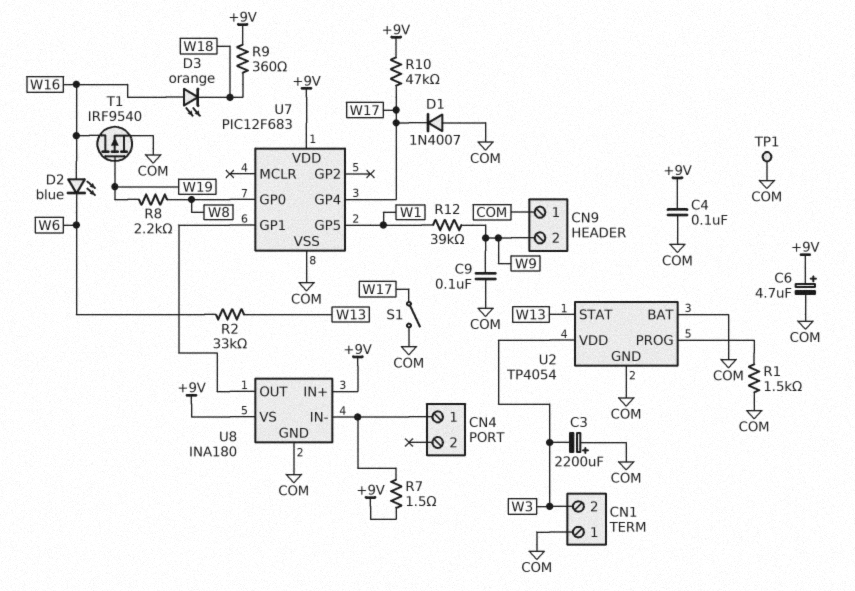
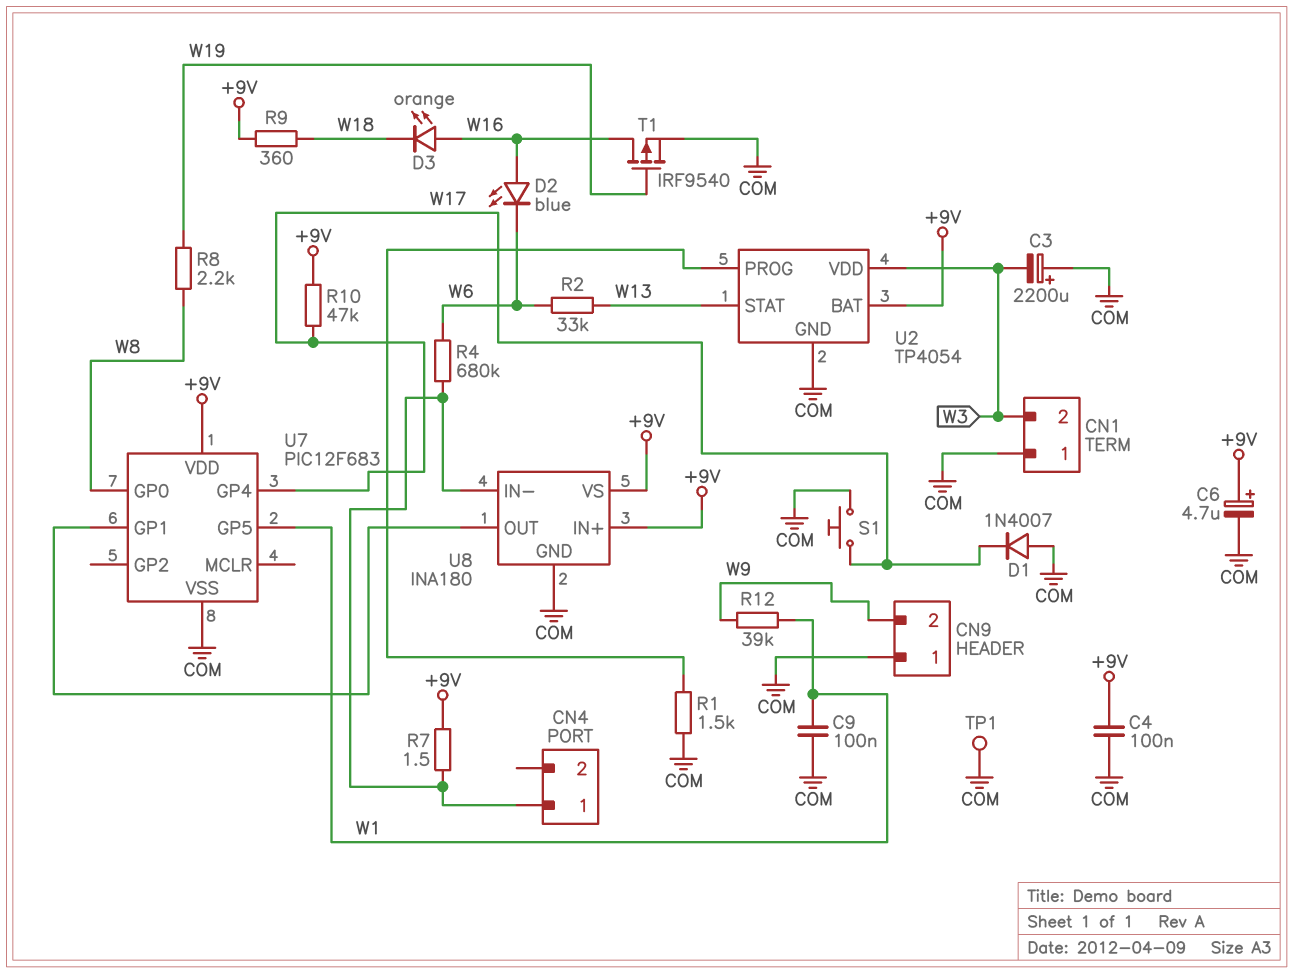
C9: 100nF (COM, W9) -> 100nF (COM, W1)
R4: none -> 680k (CN4/1, W6)
S1: switch (COM, W17) -> button (COM, W17)
U2 pin BAT: COM -> +9V

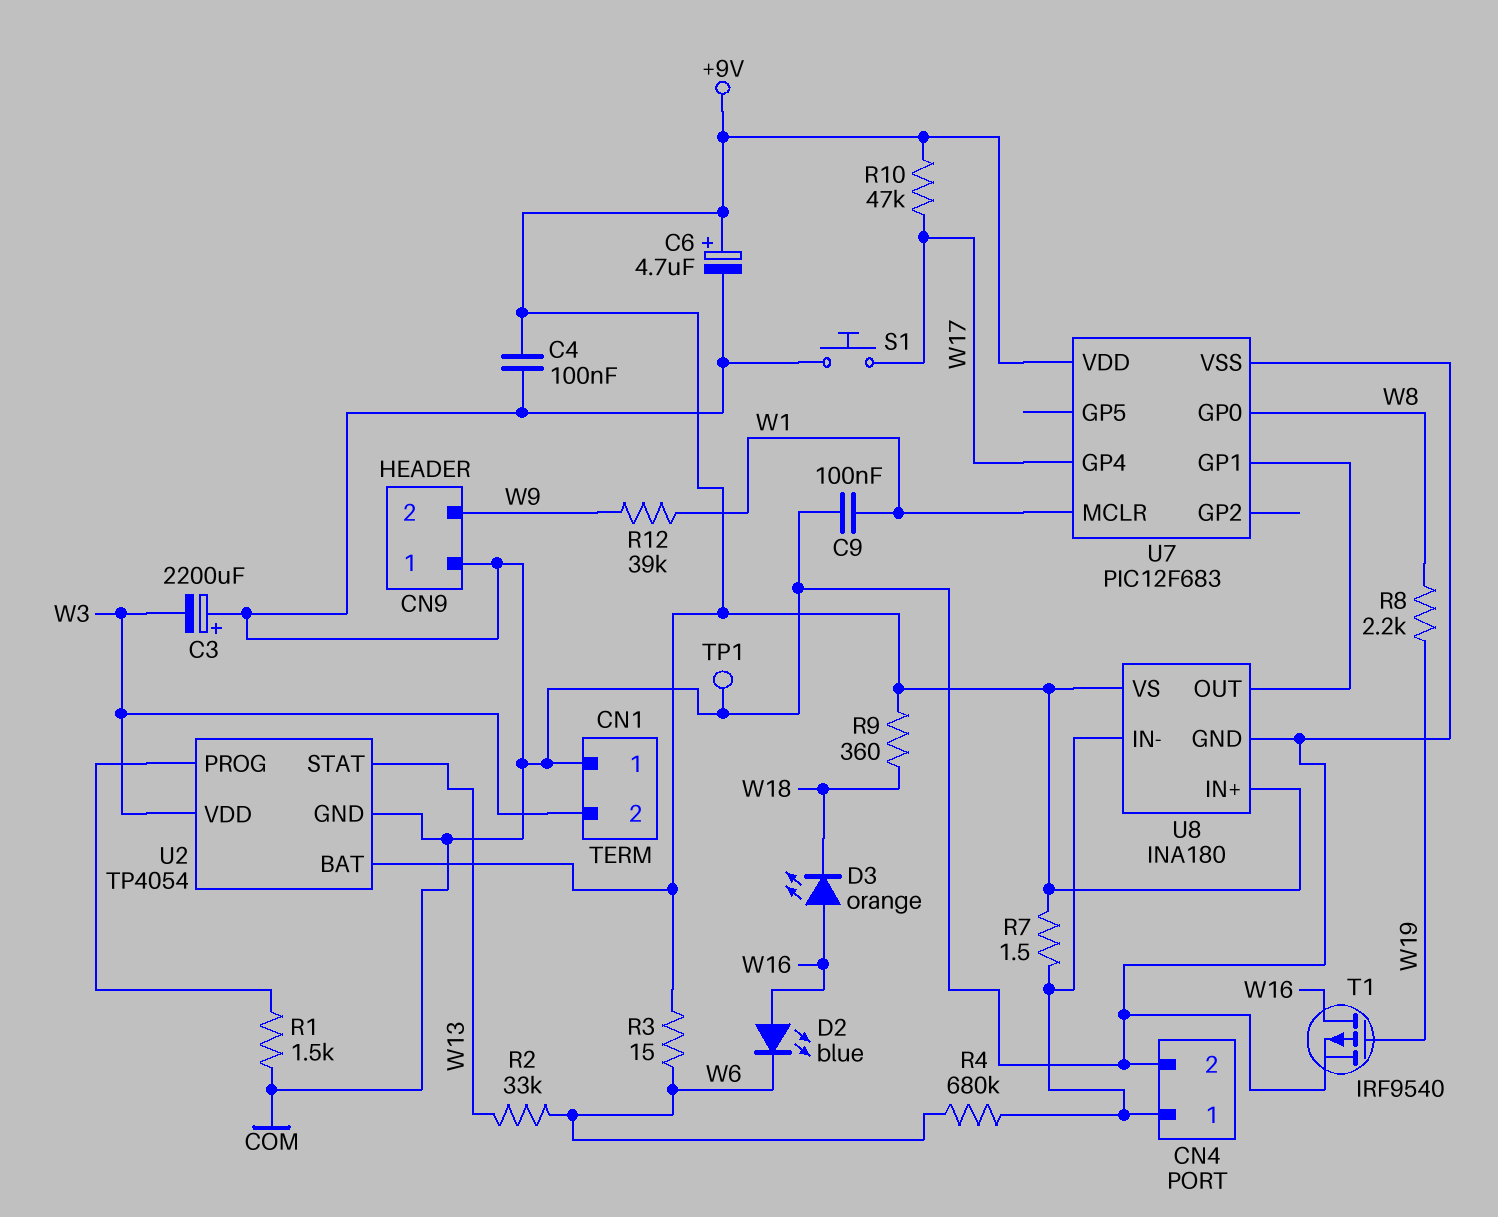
CN4 pin 2: none -> COM
D1: diode 1N4007 (A COM, K W17) -> none
R3: none -> 15 (+9V, W6)
U7 pin GP5: W1 -> none
U7 pin MCLR: none -> W1

